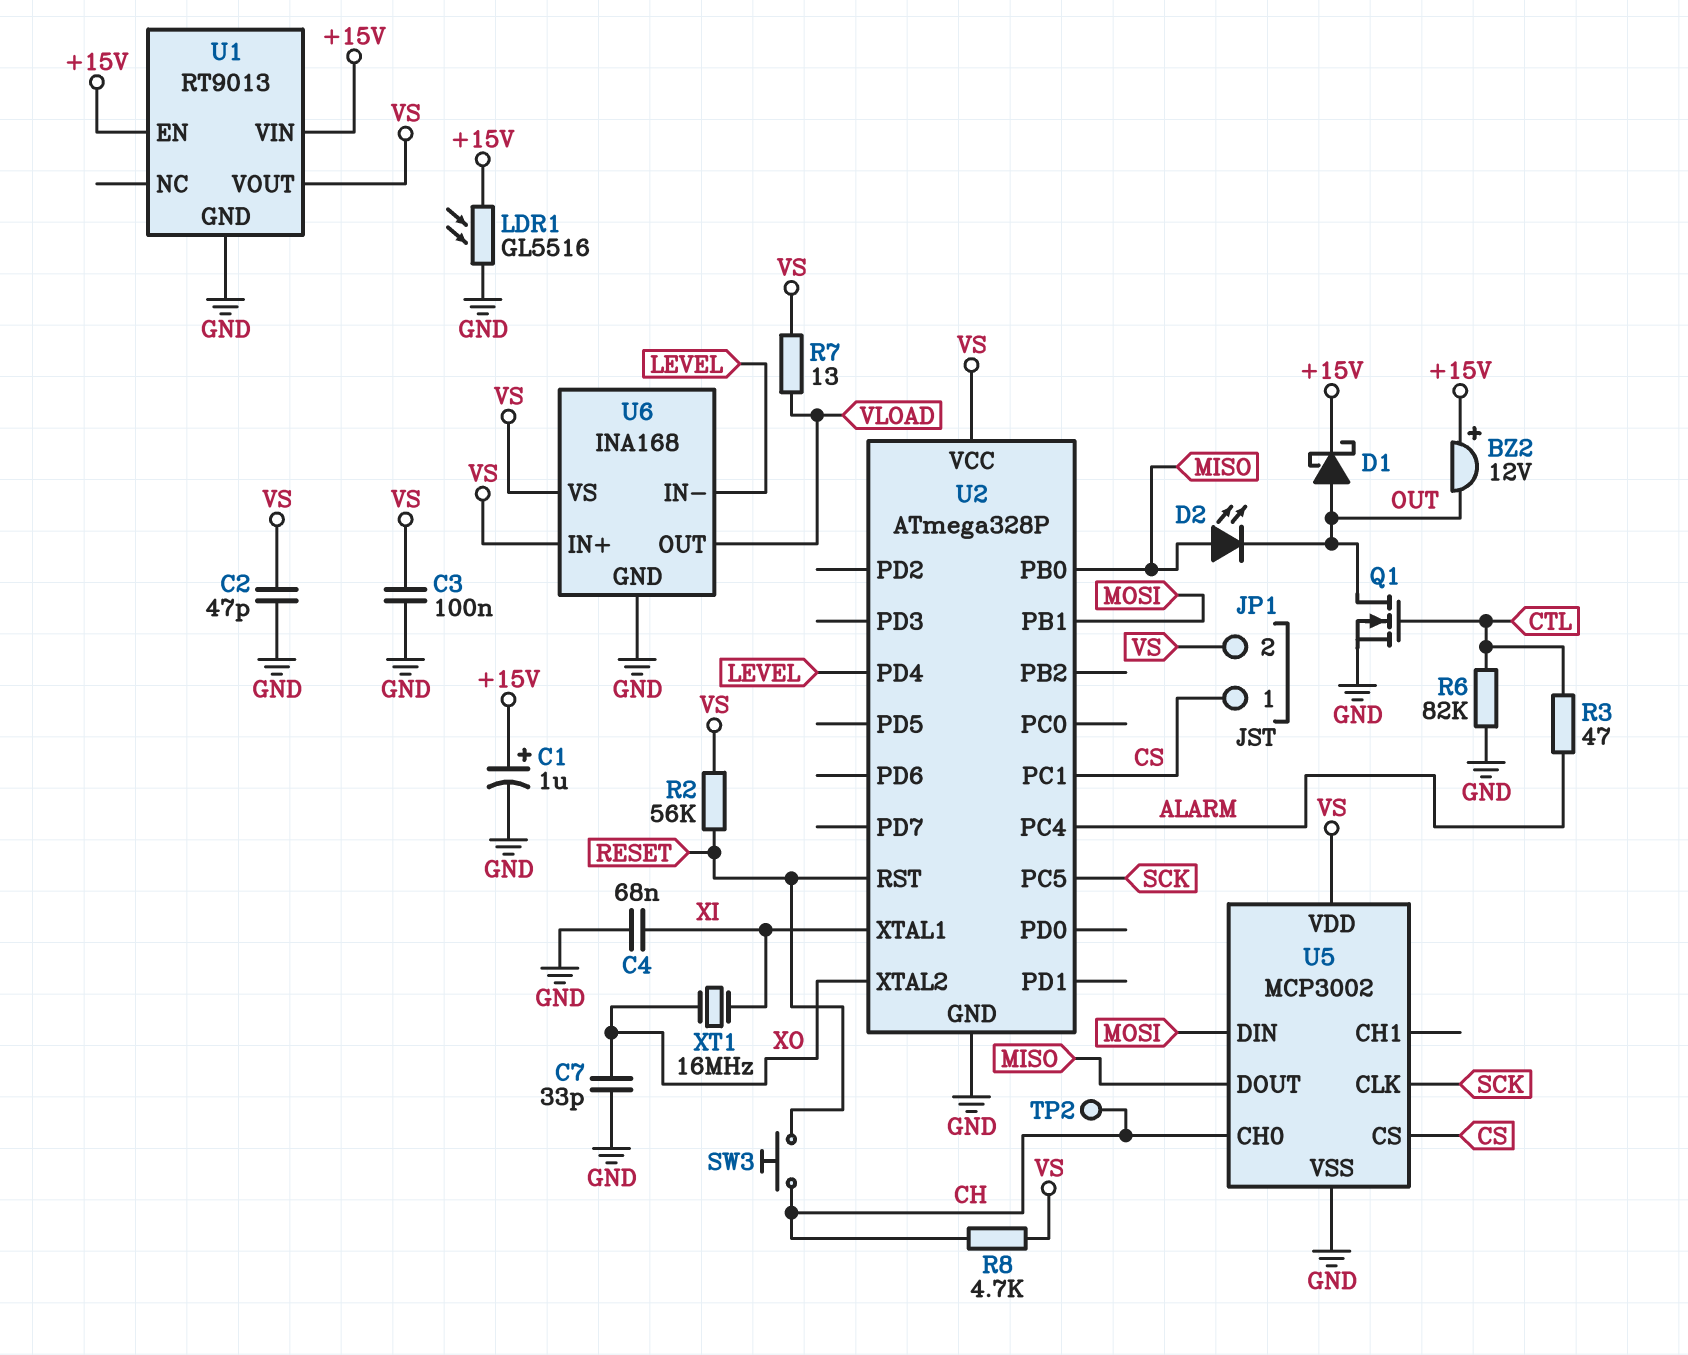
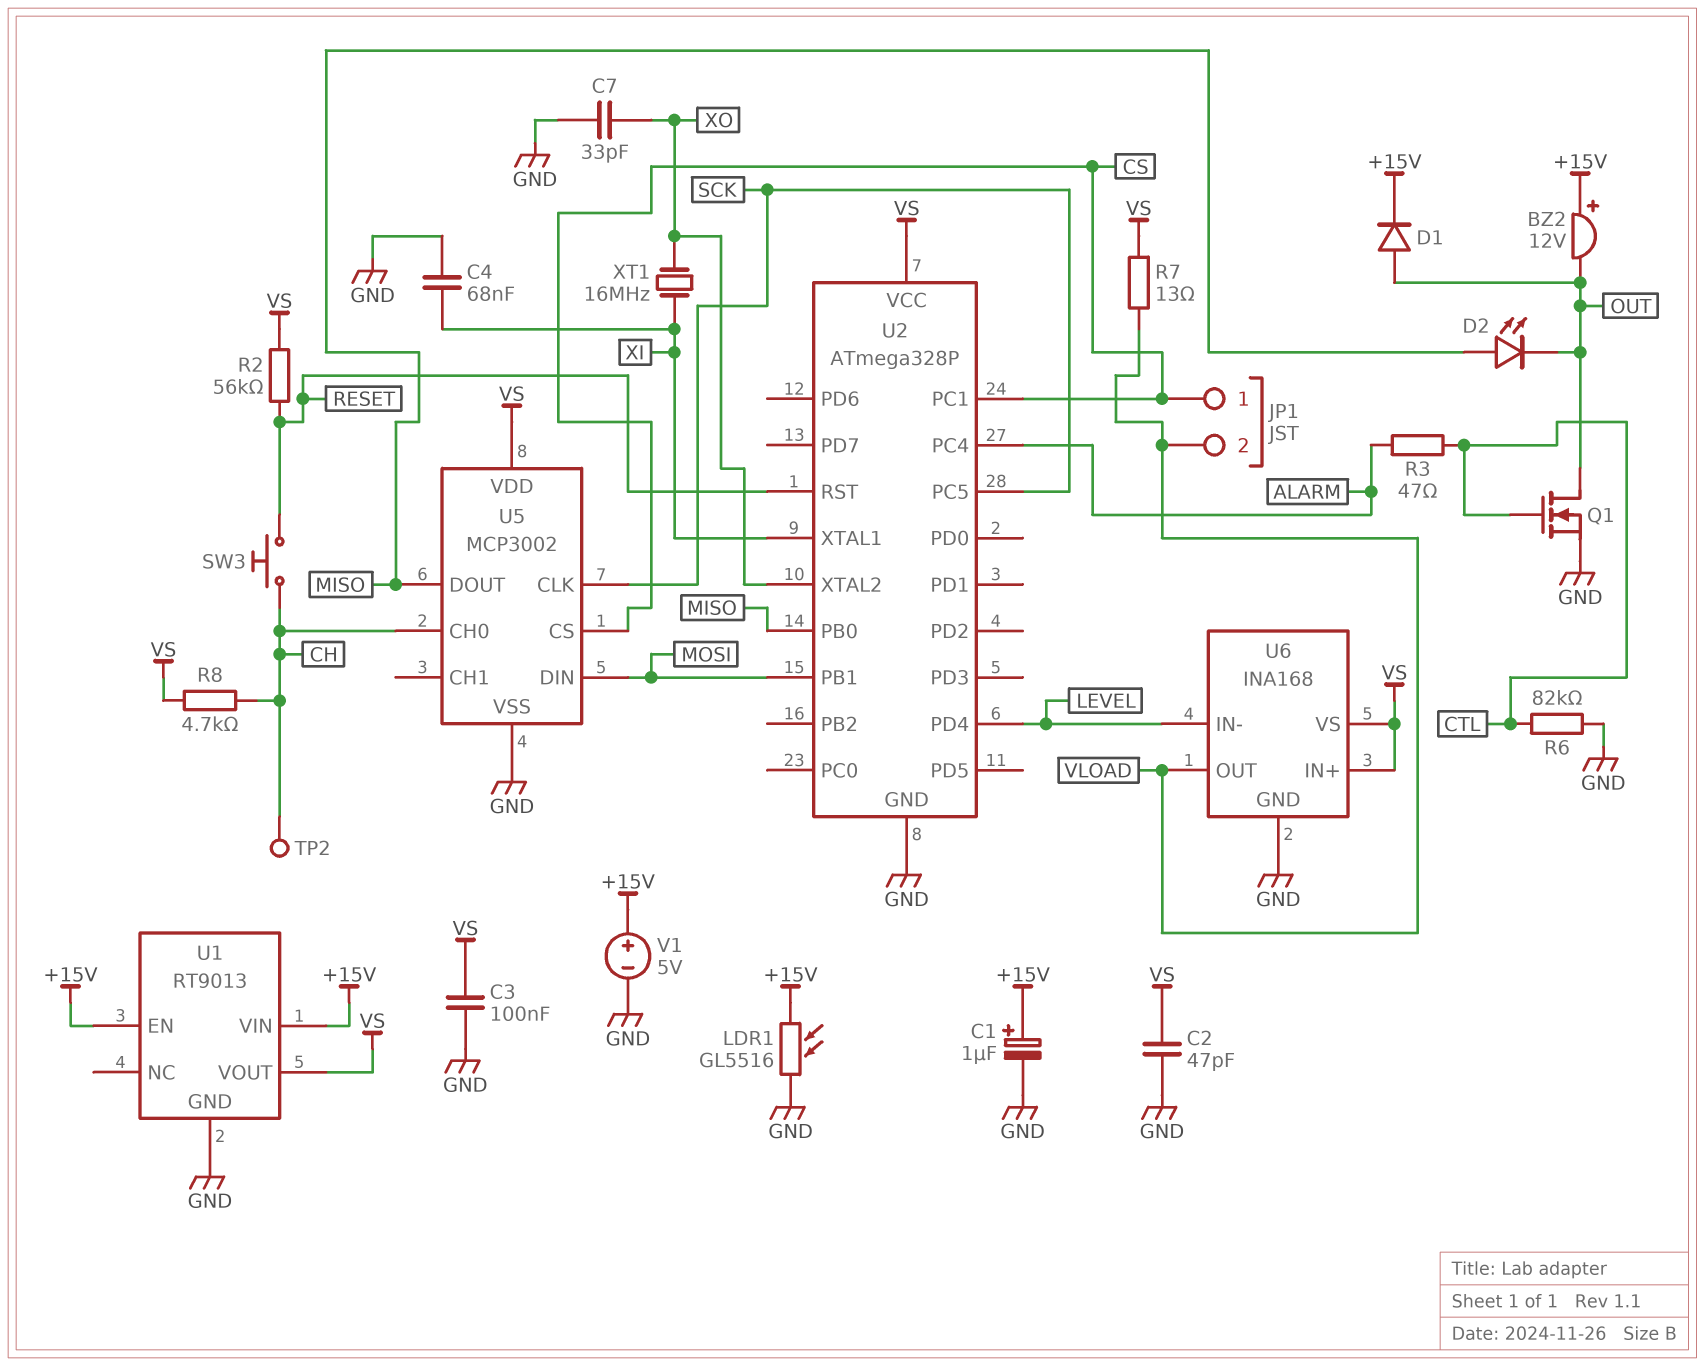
D1: schottky (A OUT, K +15V) -> diode (A OUT, K +15V)
JP1 pin 2: VS -> VLOAD
V1: none -> 5V (plus +15V, minus GND)

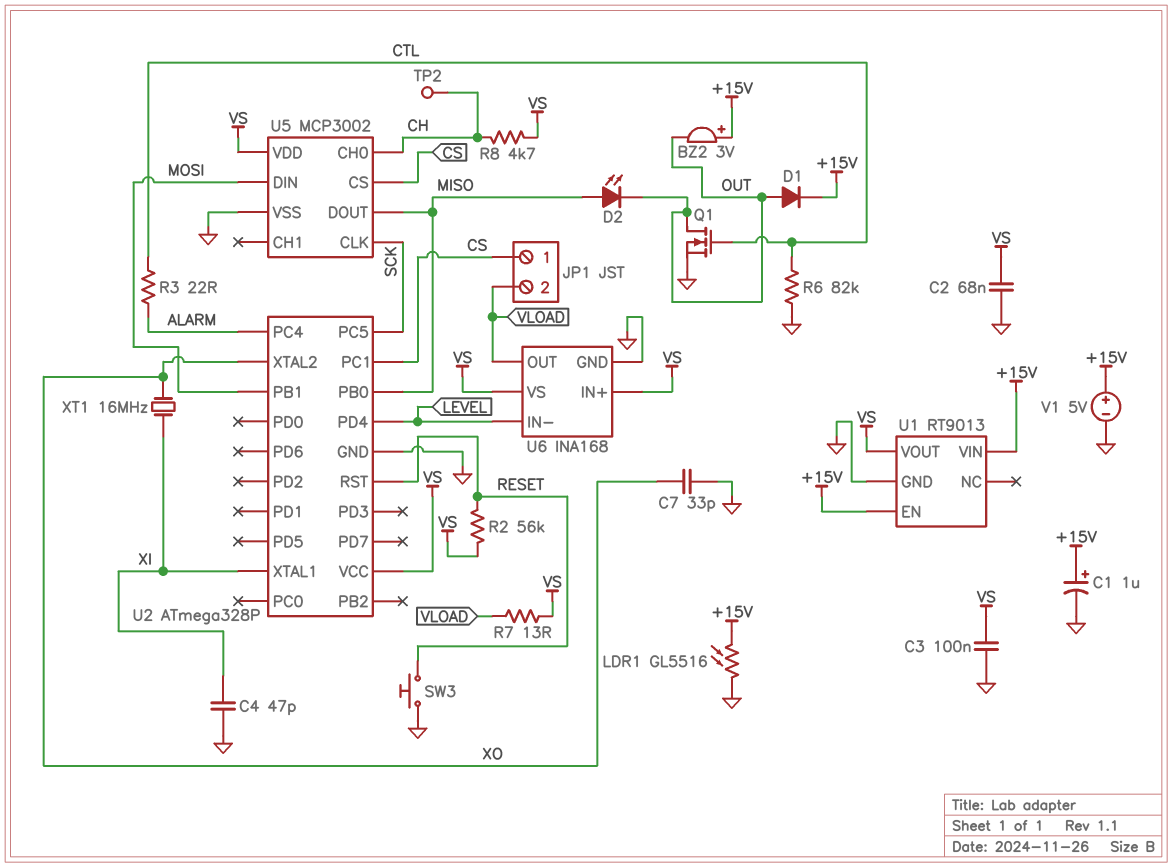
BZ2: buzzer 12V (plus +15V, minus OUT) -> buzzer 3V (plus +15V, minus OUT)
C2: 47pF (GND, VS) -> 68nF (GND, VS)
C4: 68nF (GND, XI) -> 47pF (GND, XI)
R3: 47 (ALARM, CTL) -> 22 (ALARM, CTL)
SW3: button (CH, RESET) -> button (GND, RESET)

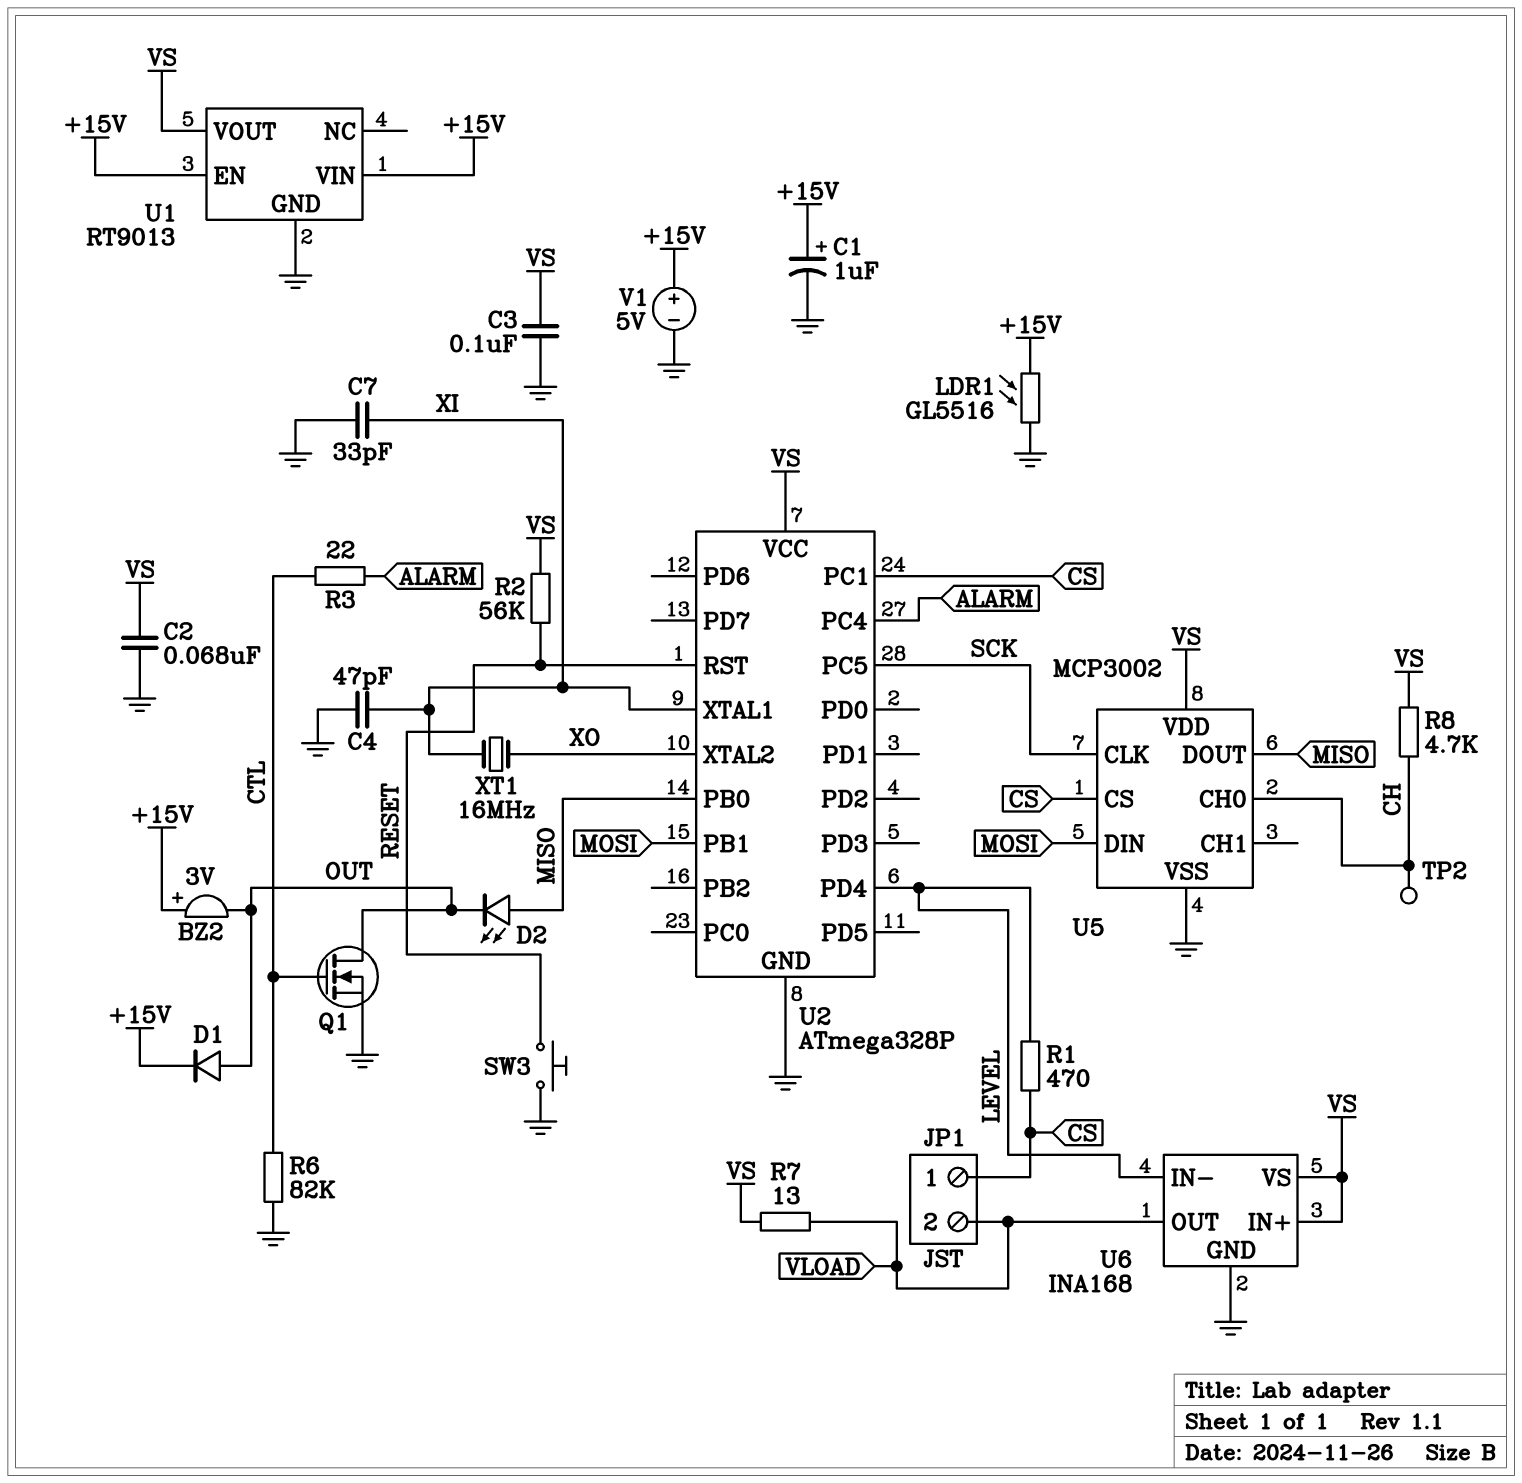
C7: 33pF (GND, XO) -> 33pF (GND, XI)
R1: none -> 470 (CS, LEVEL)

